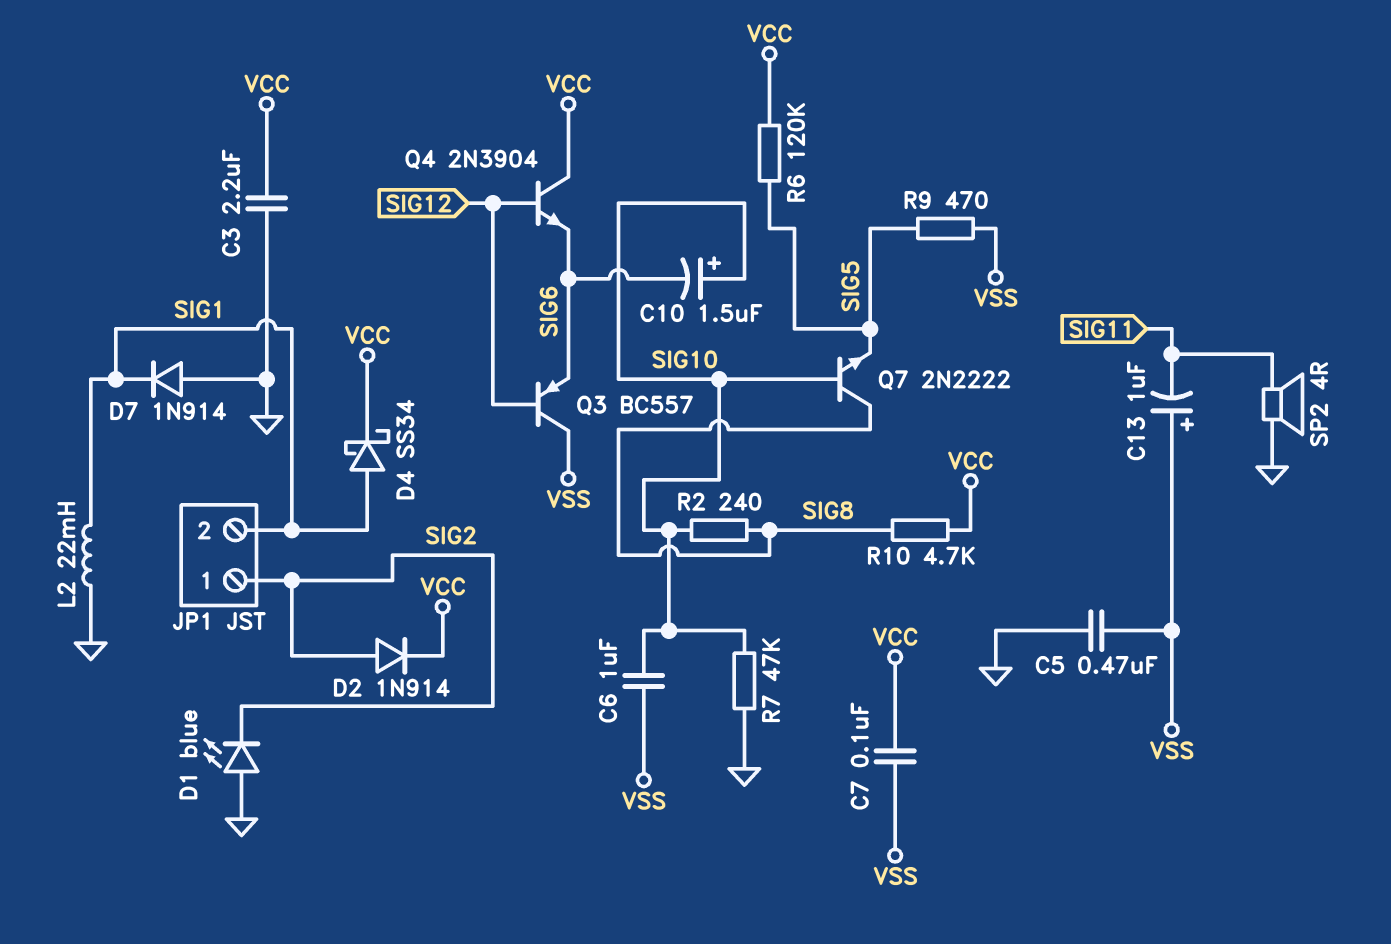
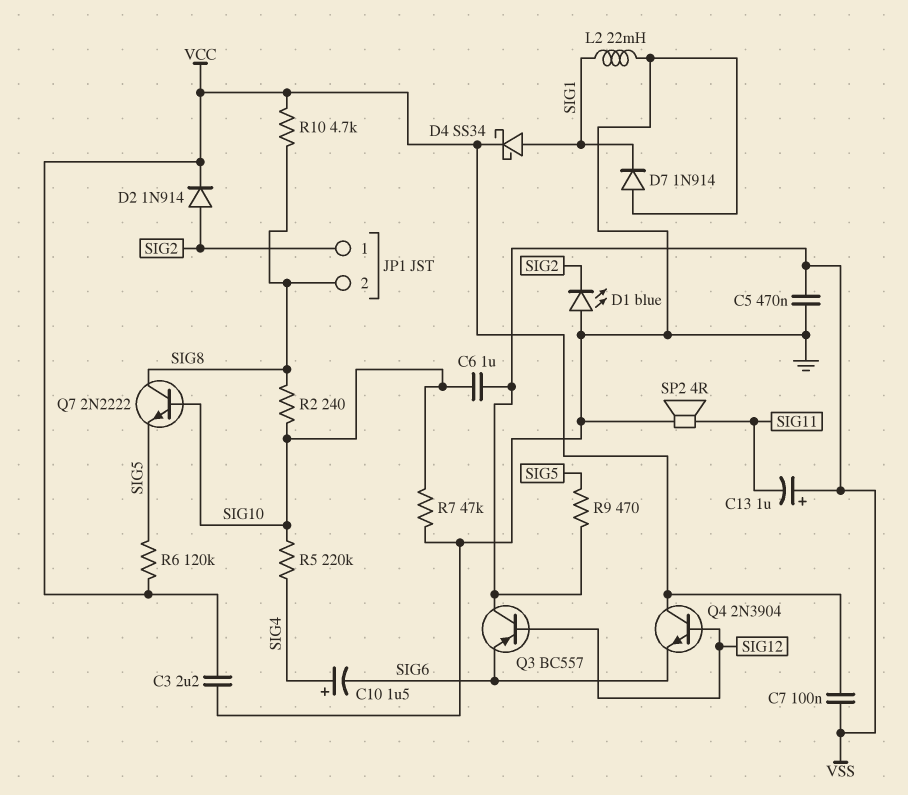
C10: 1.5uF (plus SIG10, minus SIG6) -> 1.5uF (plus SIG4, minus SIG6)
JP1 pin 2: SIG1 -> SIG8
R5: none -> 220k (SIG4, SIG10)

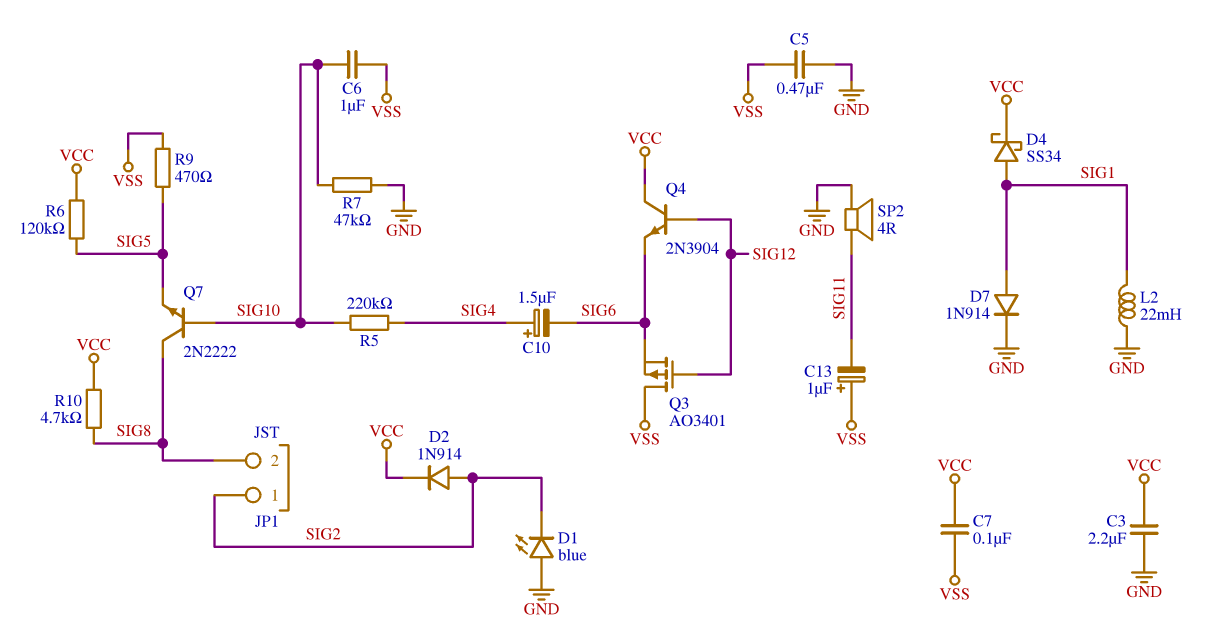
D7: diode 1N914 (A GND, K SIG1) -> diode 1N914 (A SIG1, K GND)
Q3: PNP BC557 (B SIG12, C VSS, E SIG6) -> PMOS AO3401 (G SIG12, D VSS, S SIG6)
R2: 240 (SIG8, SIG10) -> none

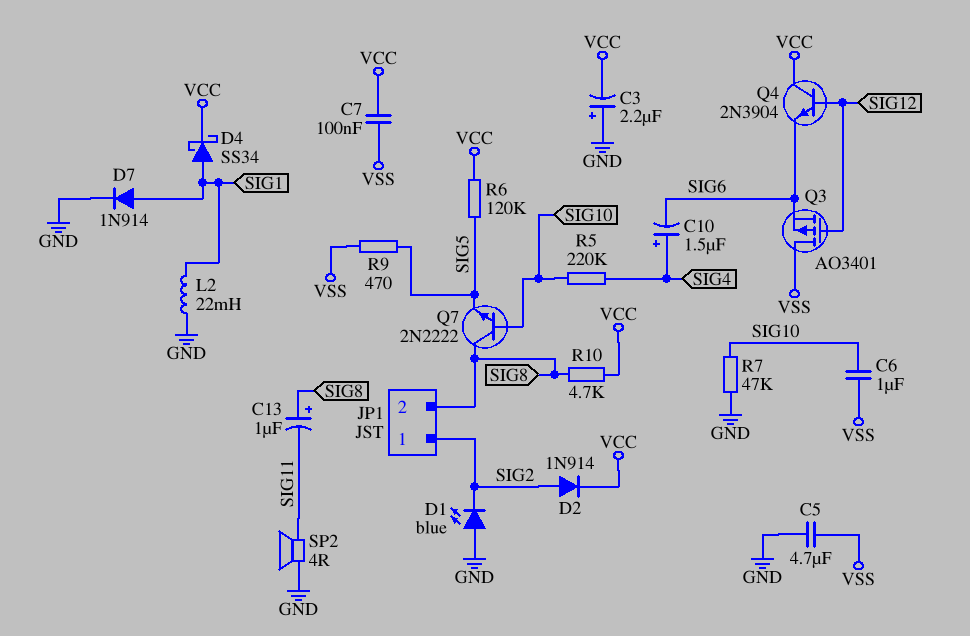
C3: 2.2uF (GND, VCC) -> 2.2uF (plus GND, minus VCC)
C5: 470nF (GND, VSS) -> 4.7uF (GND, VSS)
C13: 1uF (plus VSS, minus SIG11) -> 1uF (plus SIG8, minus SIG11)

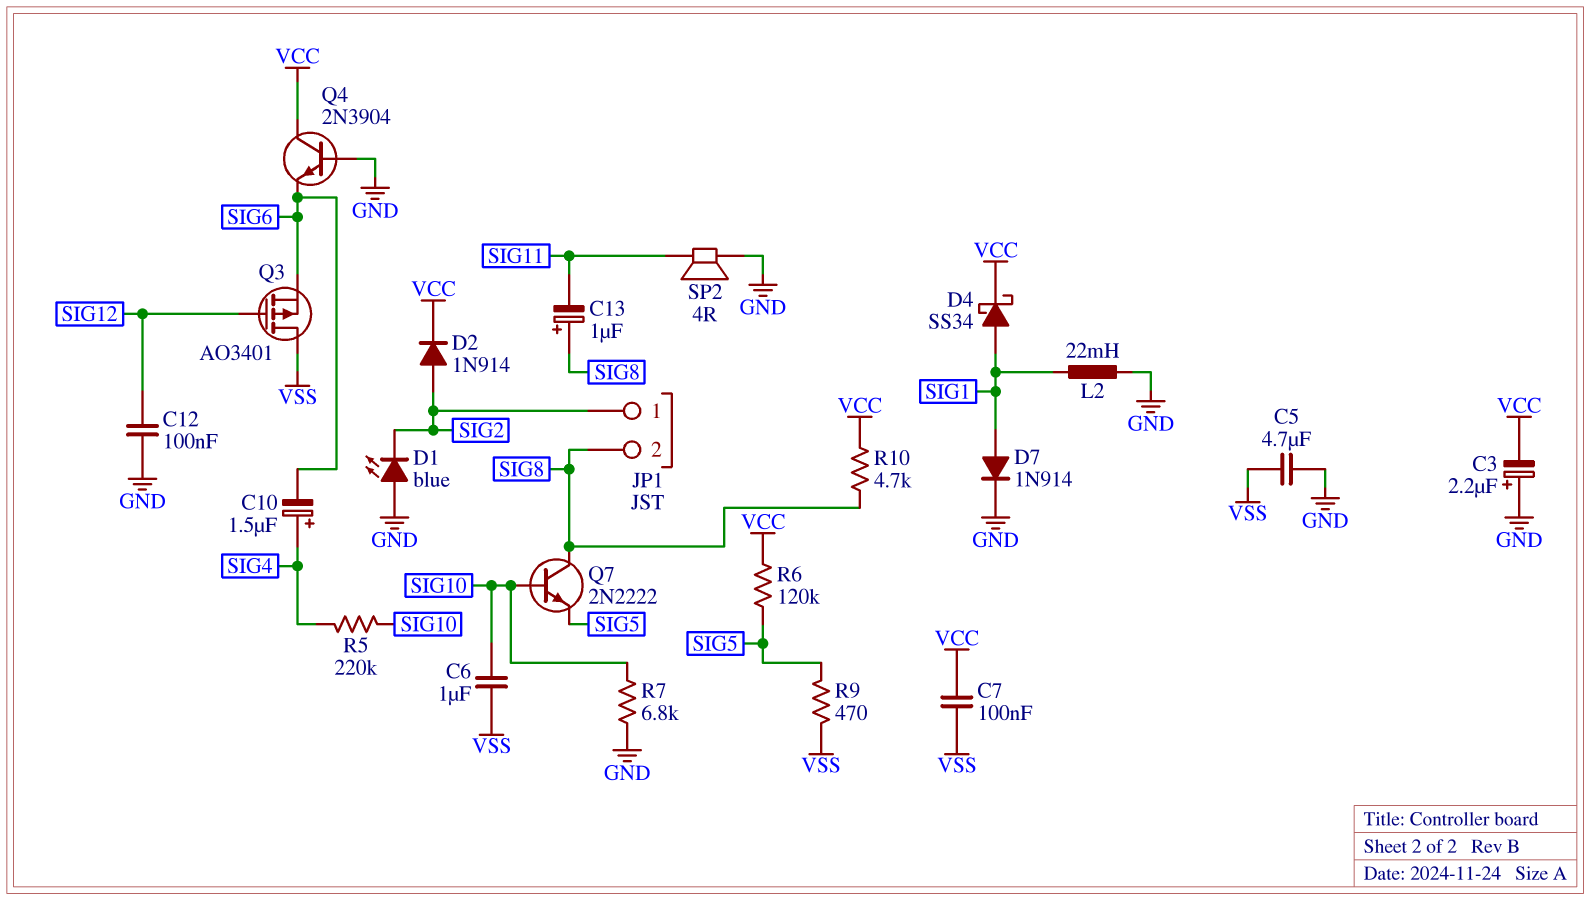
C12: none -> 100nF (GND, SIG12)
Q4: NPN 2N3904 (B SIG12, C VCC, E SIG6) -> NPN 2N3904 (B GND, C VCC, E SIG6)
R7: 47k (GND, SIG10) -> 6.8k (GND, SIG10)

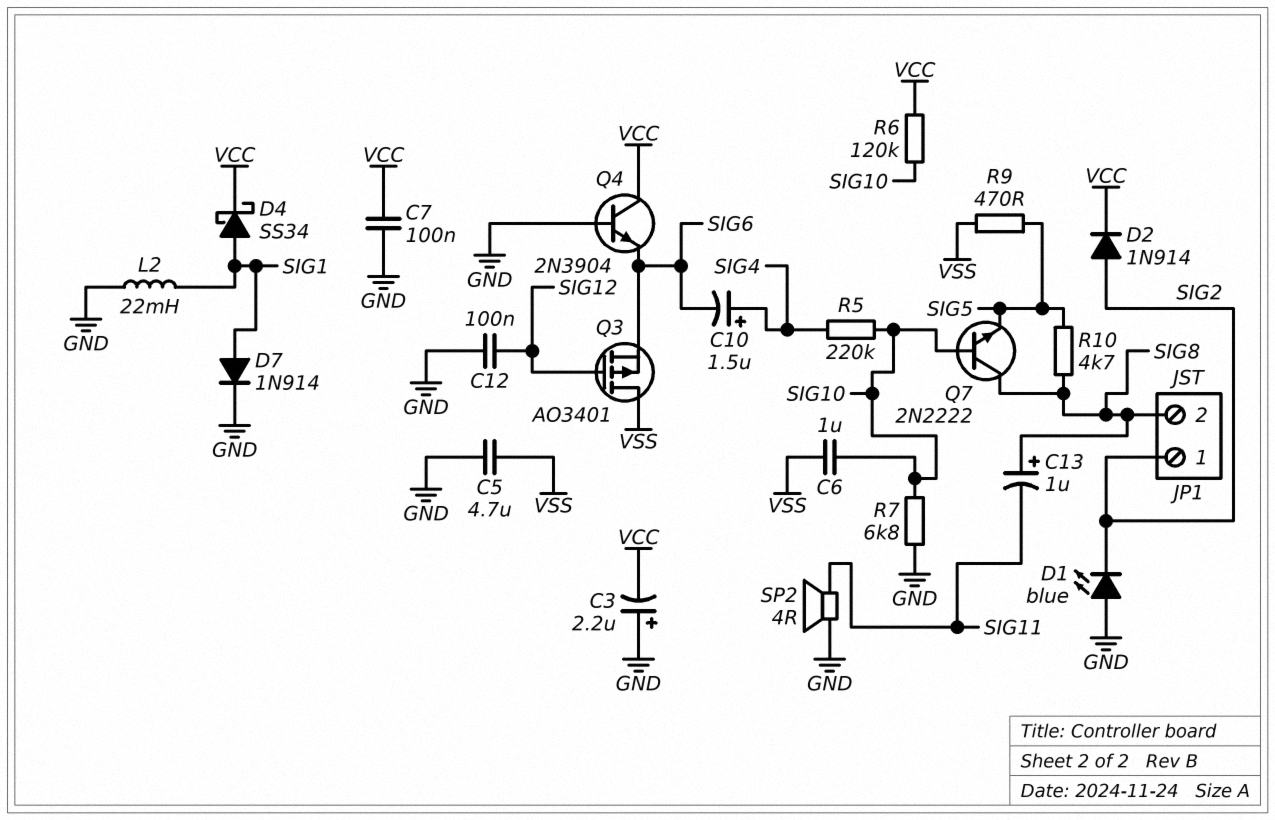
C7: 100nF (VCC, VSS) -> 100nF (GND, VCC)
R6: 120k (SIG5, VCC) -> 120k (SIG10, VCC)
R10: 4.7k (SIG8, VCC) -> 4.7k (SIG5, SIG8)

